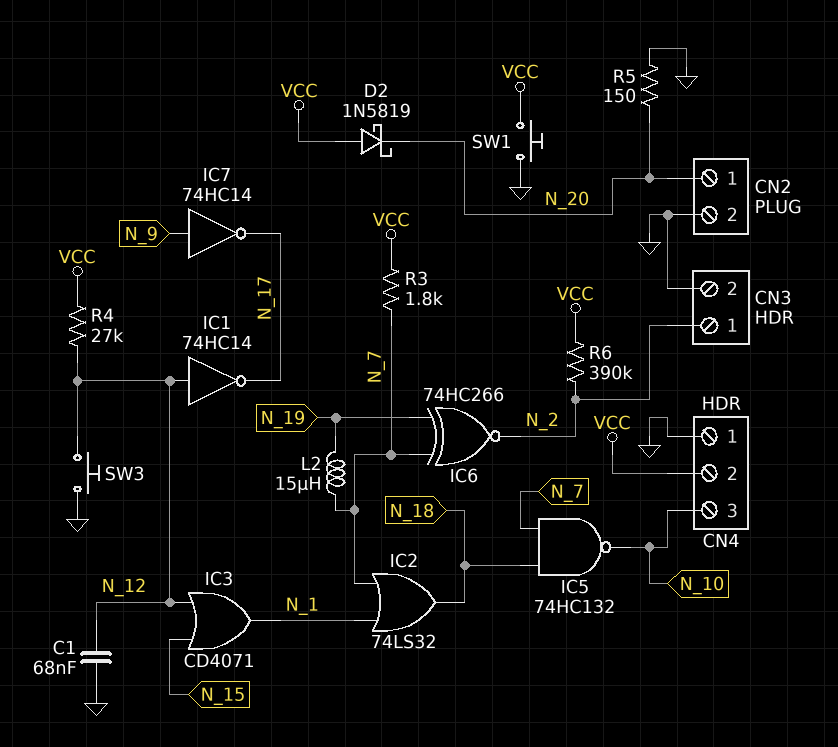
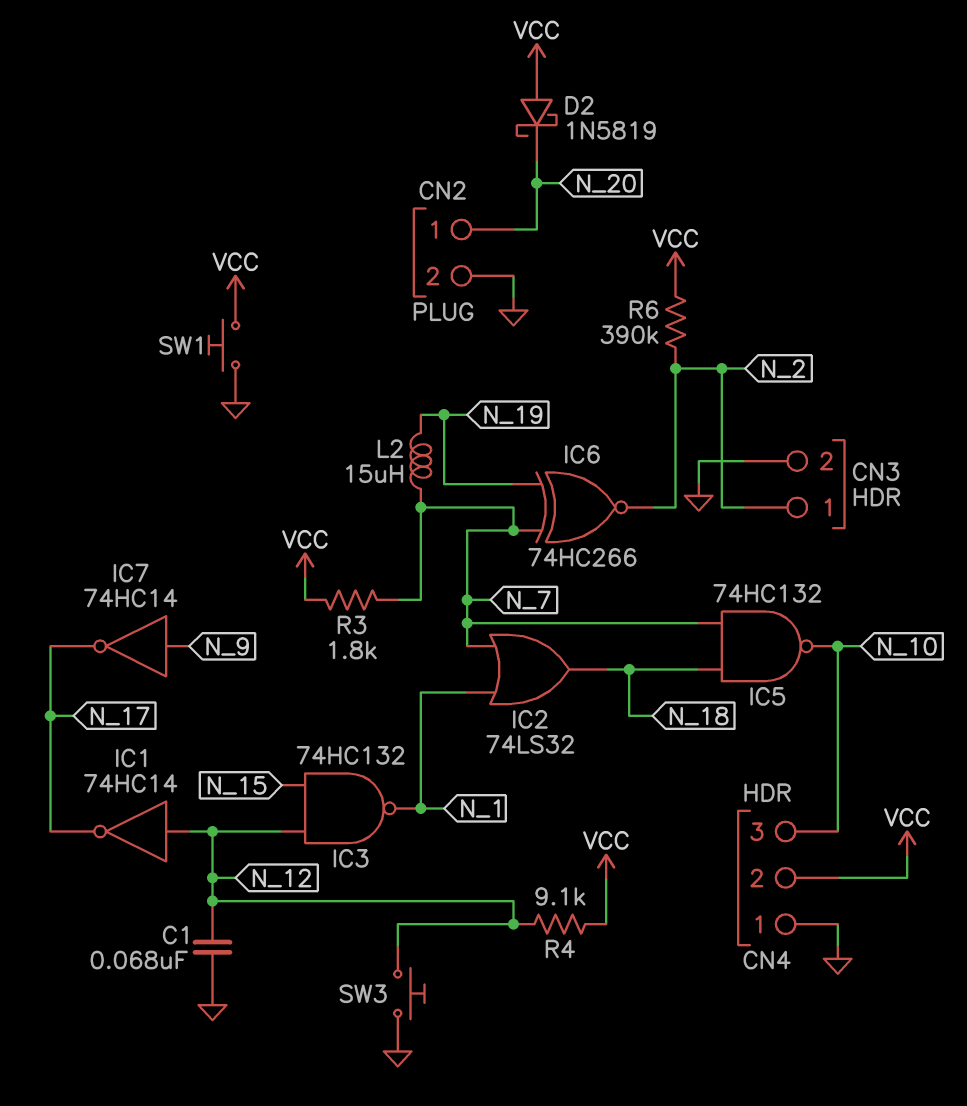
IC3: OR CD4071 (in N_12, in N_15, out N_1) -> NAND 74HC132 (in N_12, in N_15, out N_1)
R4: 27k (N_12, VCC) -> 9.1k (N_12, VCC)
R5: 150 (GND, N_20) -> none

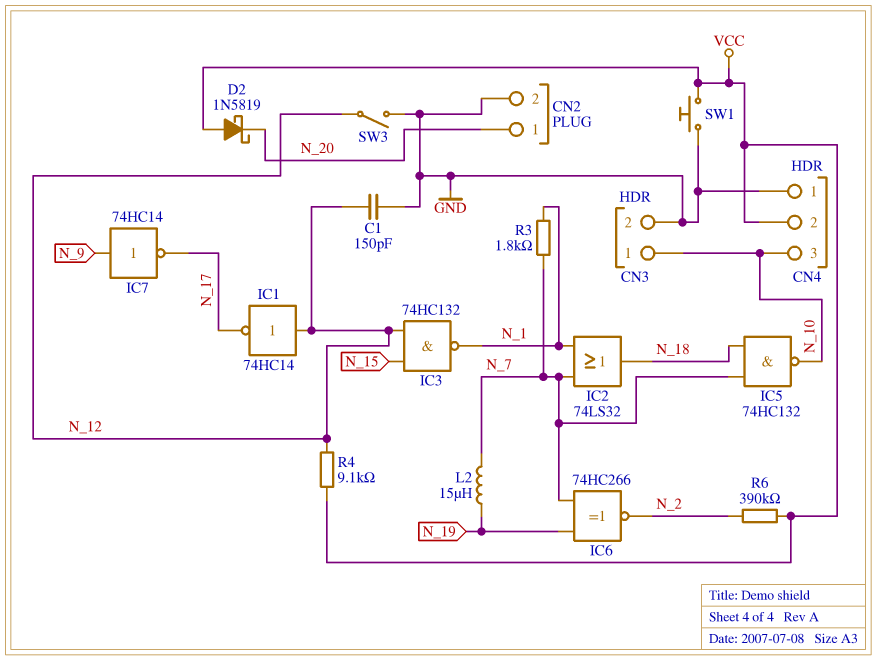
C1: 68nF (GND, N_12) -> 150pF (GND, N_12)
CN3 pin 1: N_2 -> N_10
R3: 1.8k (N_7, VCC) -> 1.8k (N_1, N_7)
SW3: button (GND, N_12) -> switch (GND, N_12)

